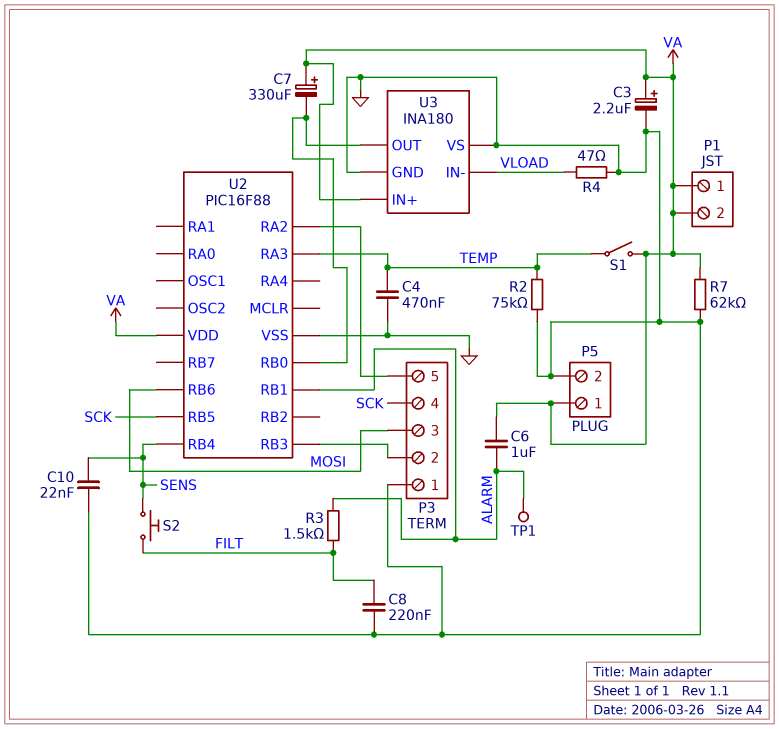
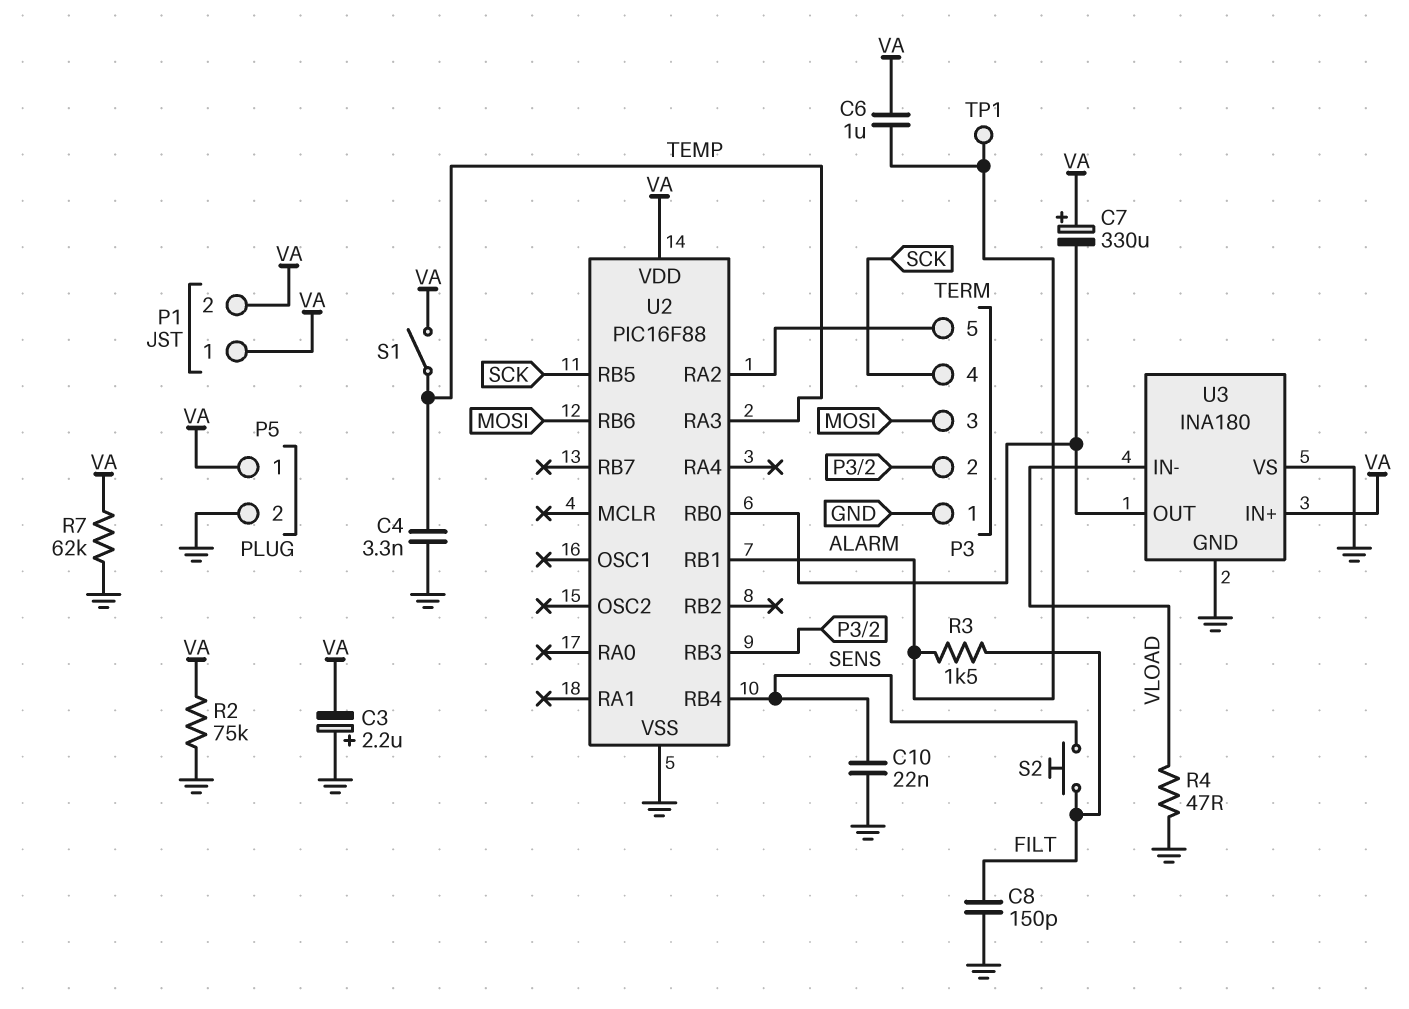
C3: 2.2uF (plus VA, minus GND) -> 2.2uF (plus GND, minus VA)
C4: 470nF (GND, TEMP) -> 3.3nF (GND, TEMP)
C8: 220nF (FILT, GND) -> 150pF (FILT, GND)
R2: 75k (GND, TEMP) -> 75k (GND, VA)

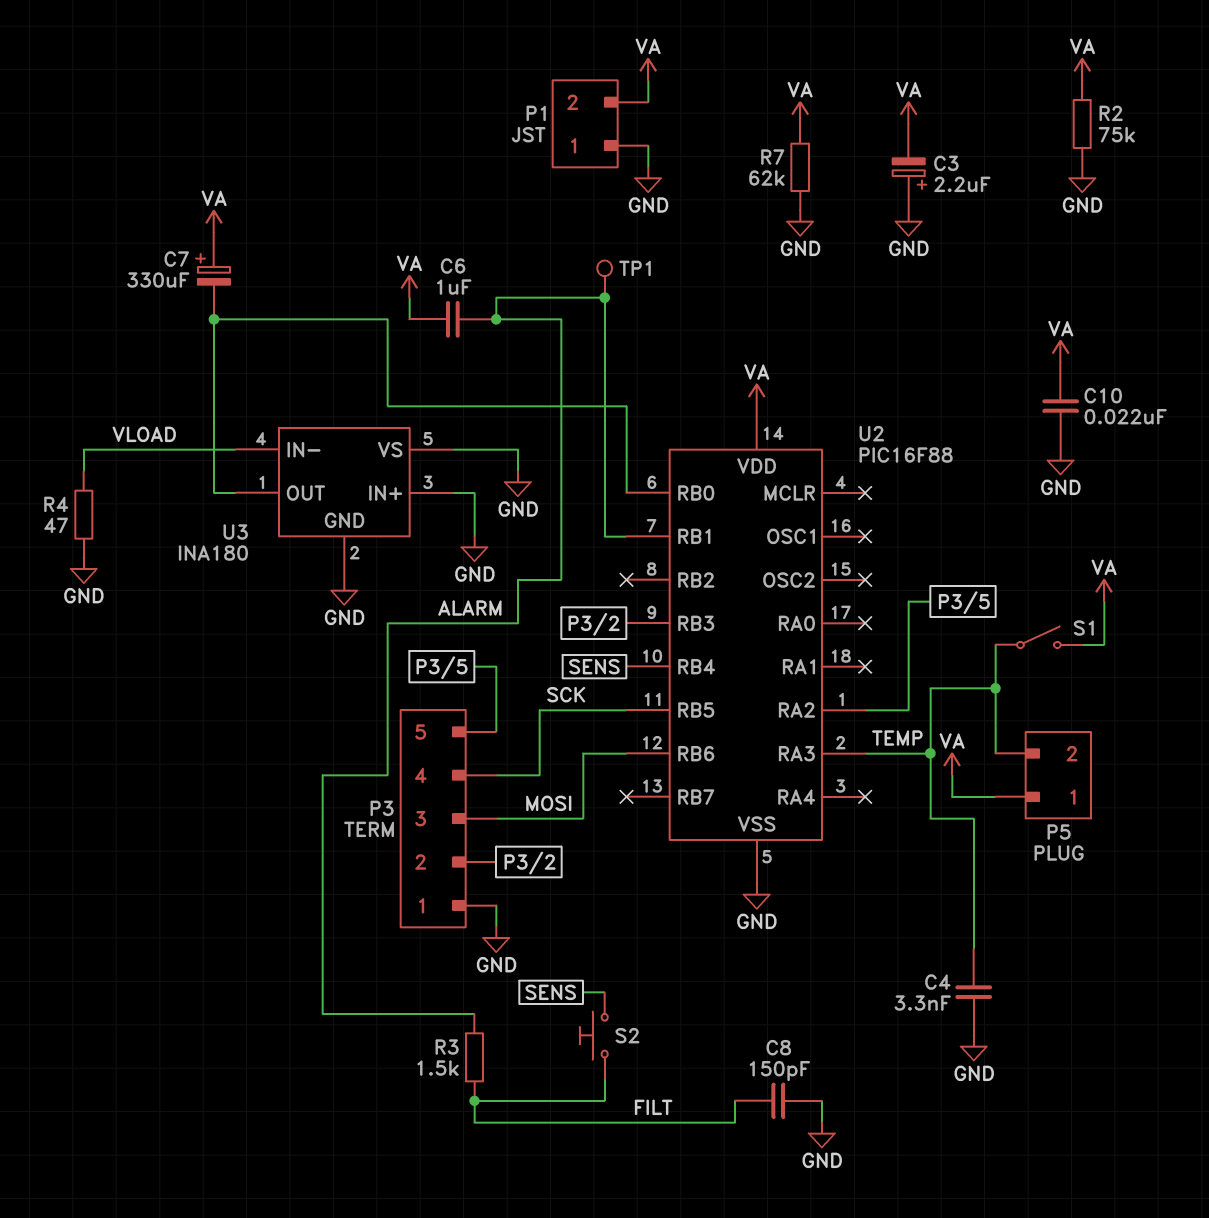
C10: 22nF (GND, SENS) -> 22nF (GND, VA)
P1 pin 1: VA -> GND
P5 pin 2: GND -> TEMP
U3 pin IN+: VA -> GND

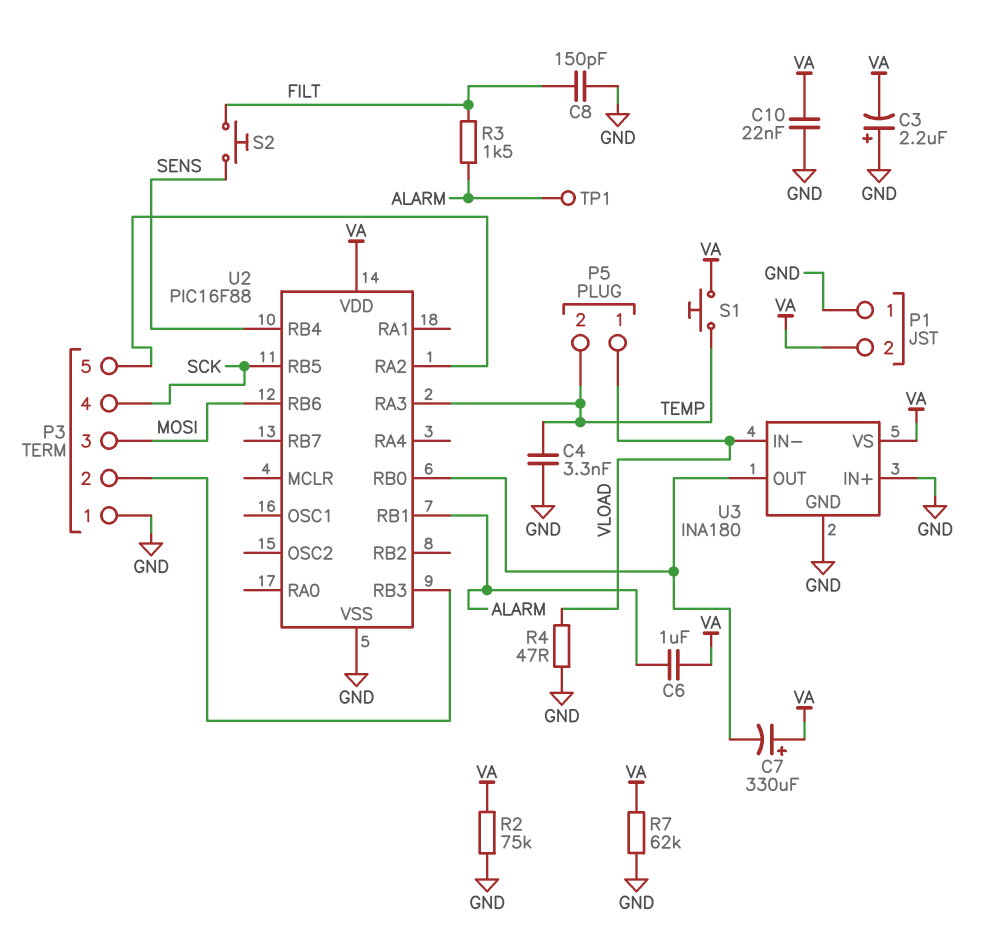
P5 pin 1: VA -> VLOAD
S1: switch (TEMP, VA) -> button (TEMP, VA)
U3 pin VS: GND -> VA

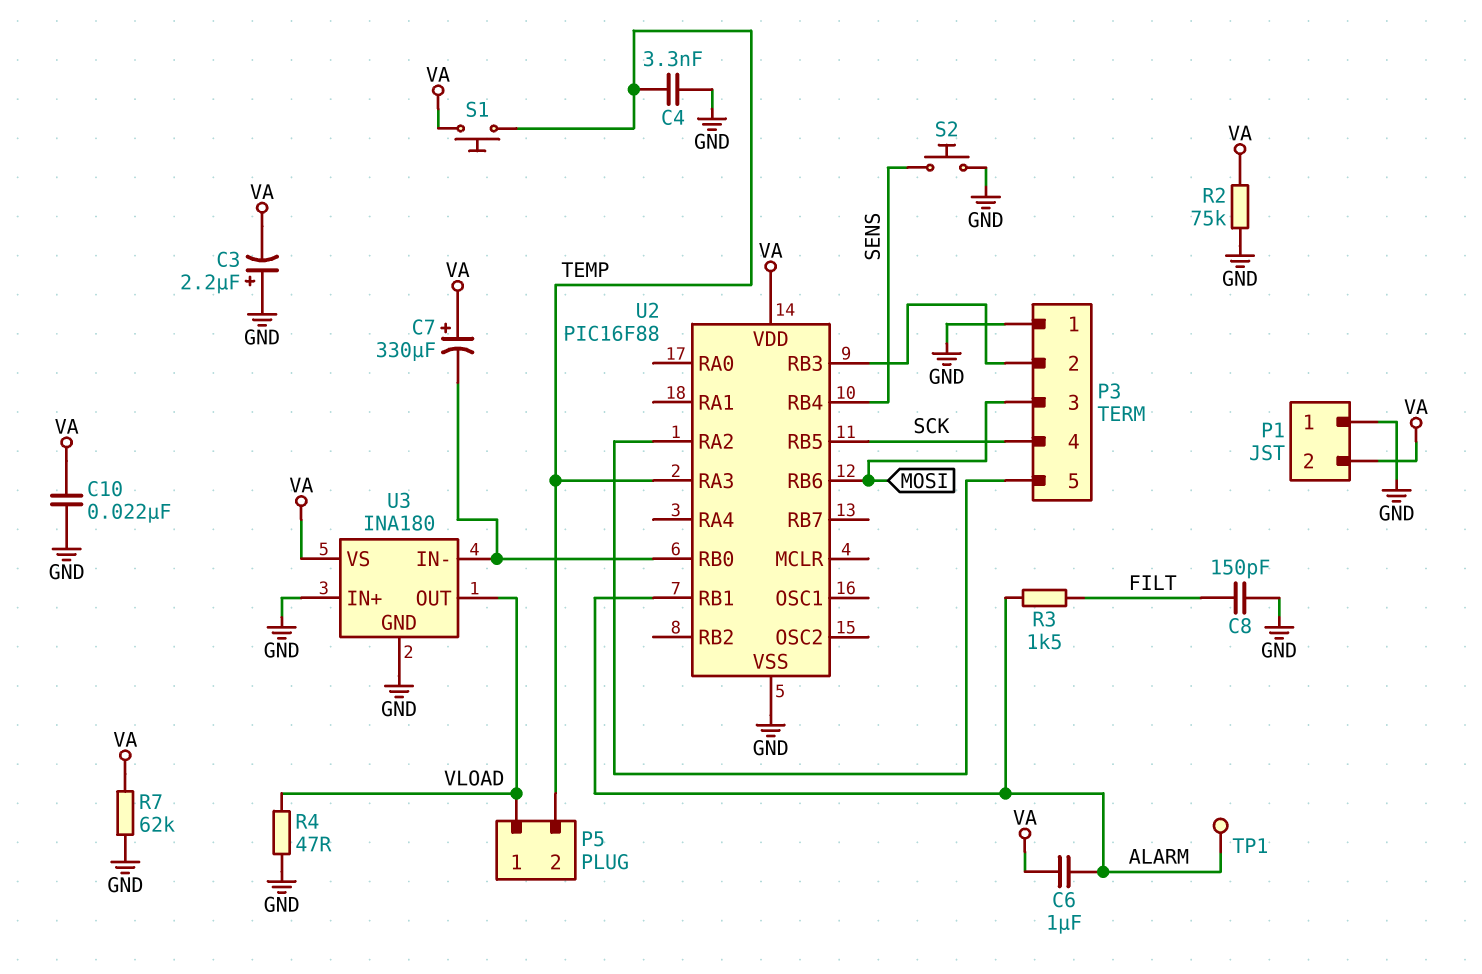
S2: button (FILT, SENS) -> button (GND, SENS)
U3 pin IN-: VLOAD -> U2/RB0
U3 pin OUT: U2/RB0 -> VLOAD

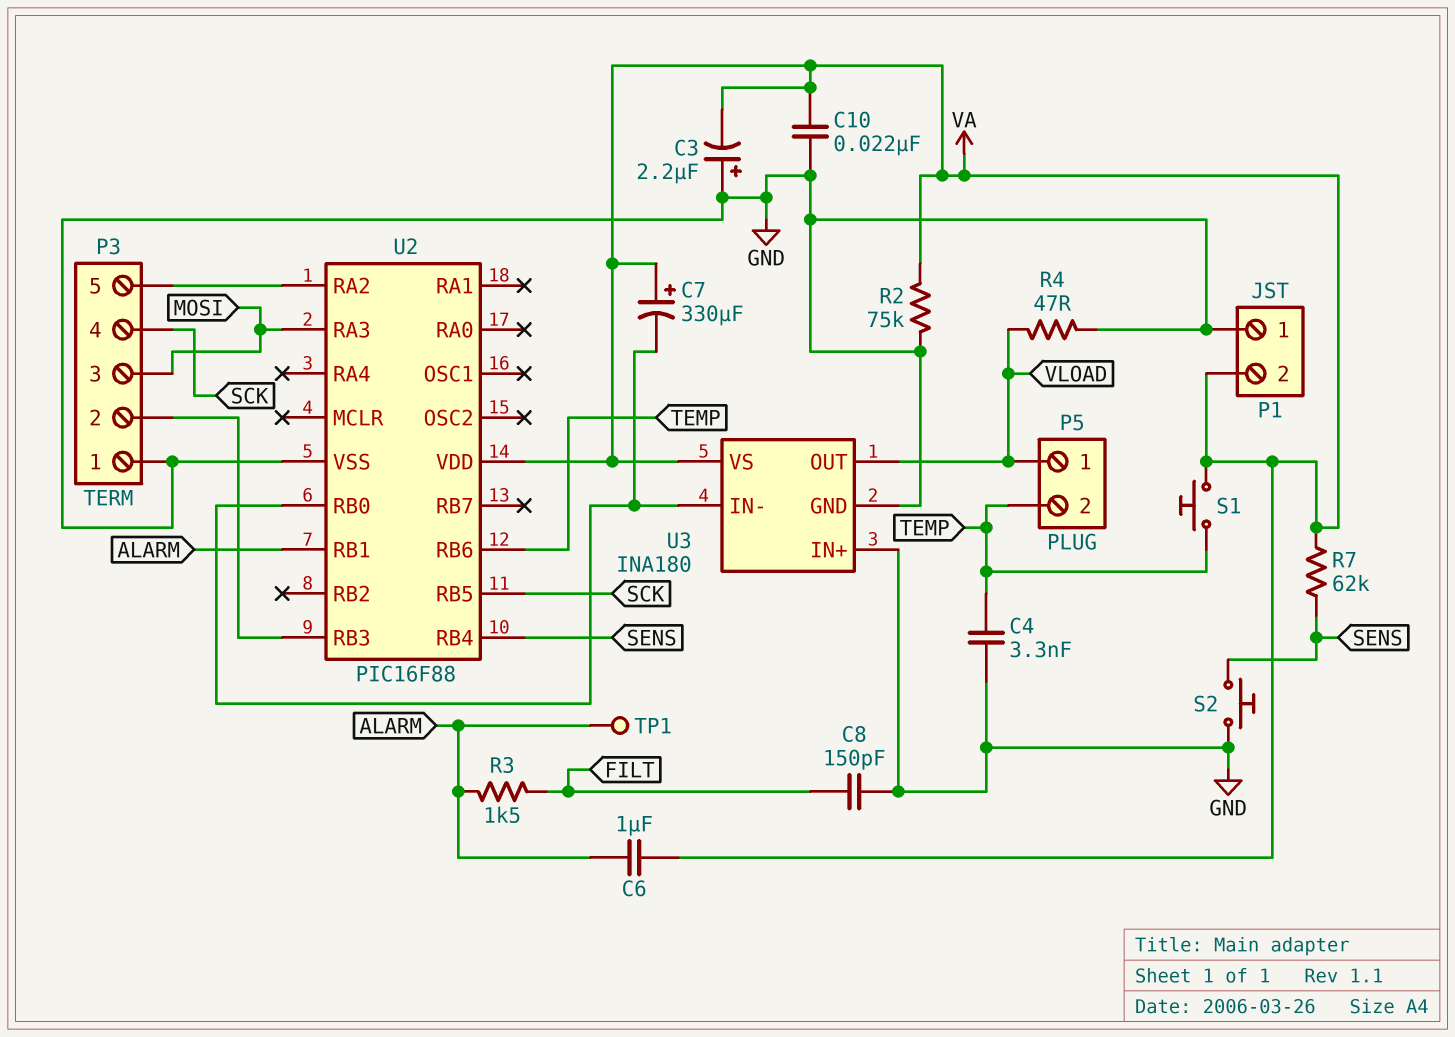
R7: 62k (GND, VA) -> 62k (SENS, VA)
U2 pin RA3: TEMP -> MOSI
U2 pin RB6: MOSI -> TEMP

